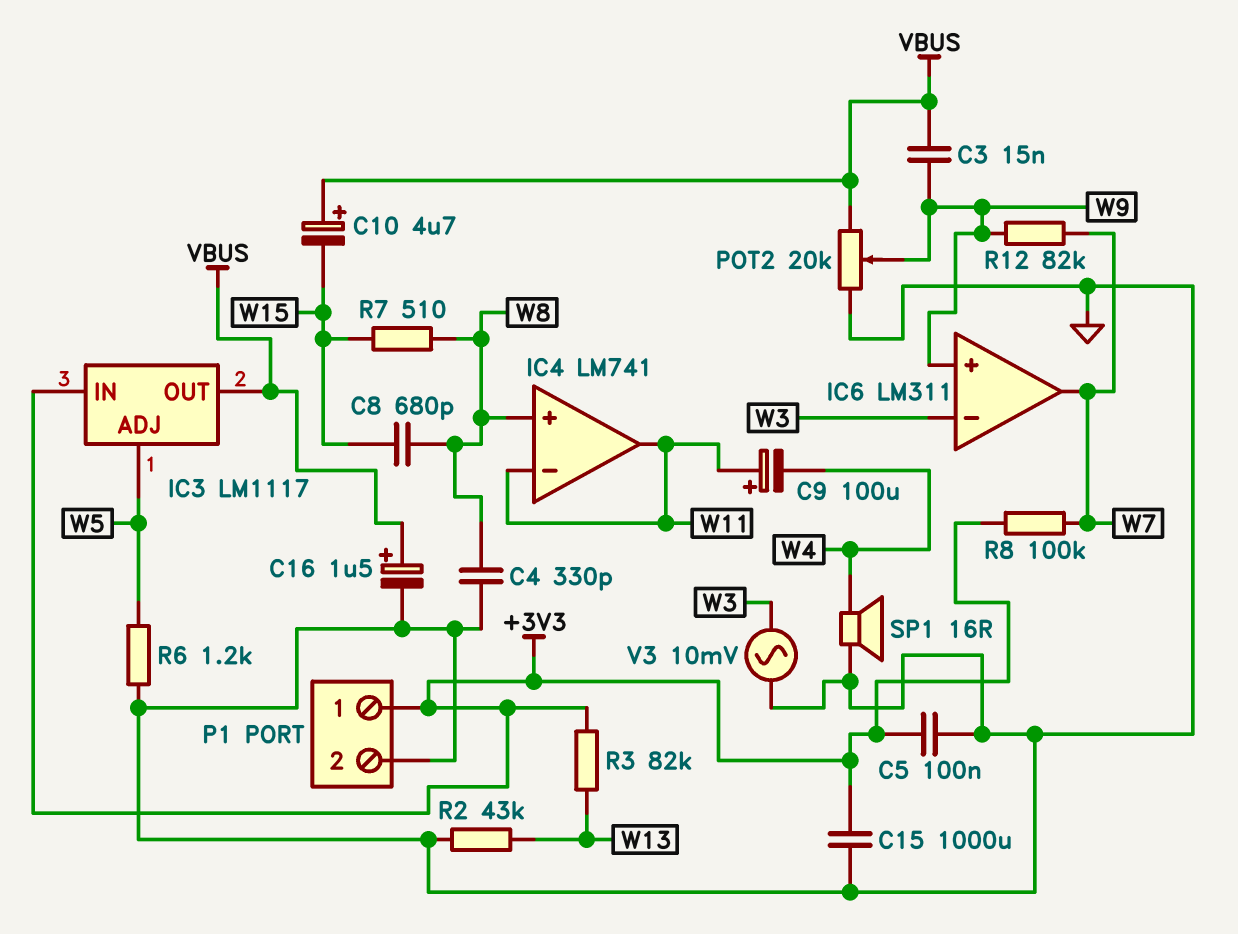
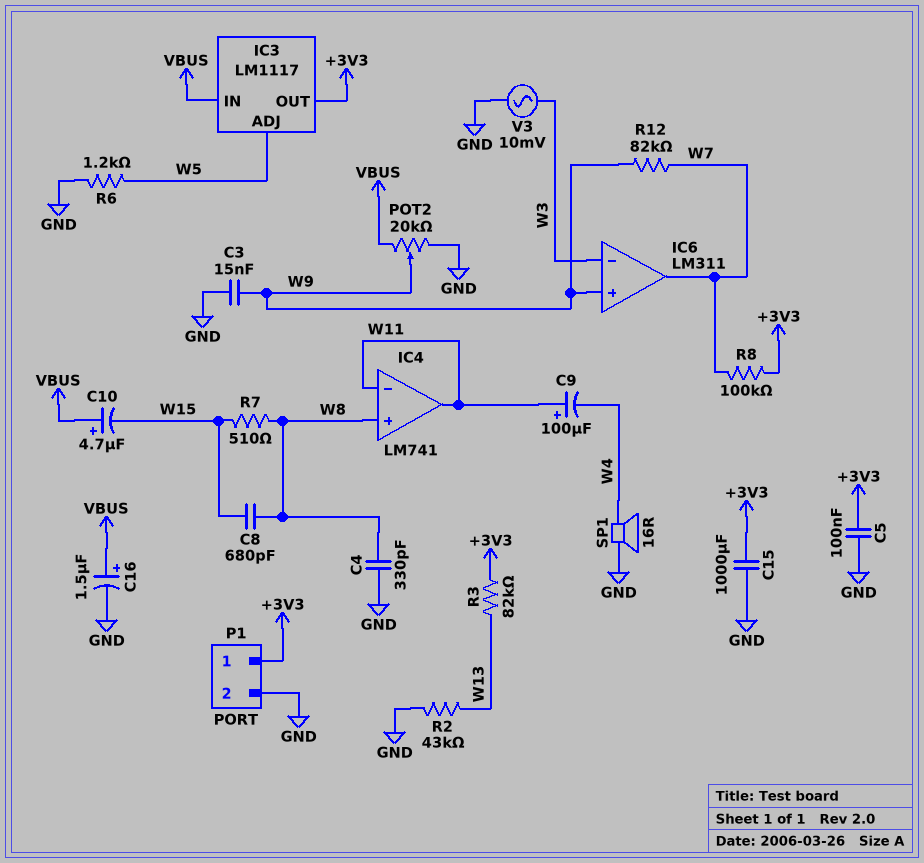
C3: 15nF (VBUS, W9) -> 15nF (GND, W9)
IC3 pin IN: +3V3 -> VBUS
IC3 pin OUT: VBUS -> +3V3

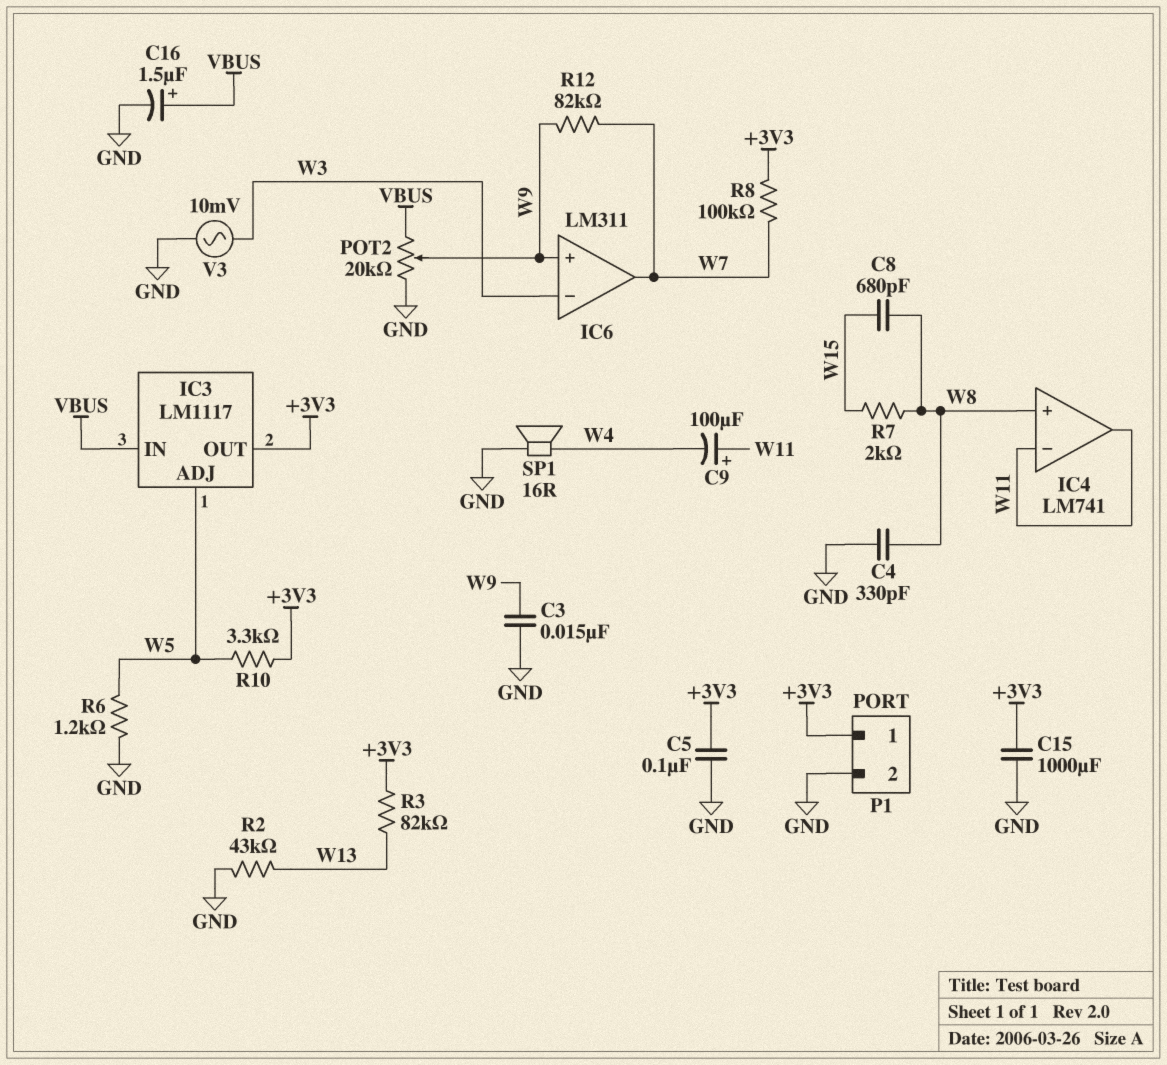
C10: 4.7uF (plus VBUS, minus W15) -> none
R7: 510 (W8, W15) -> 2k (W8, W15)
R10: none -> 3.3k (+3V3, W5)

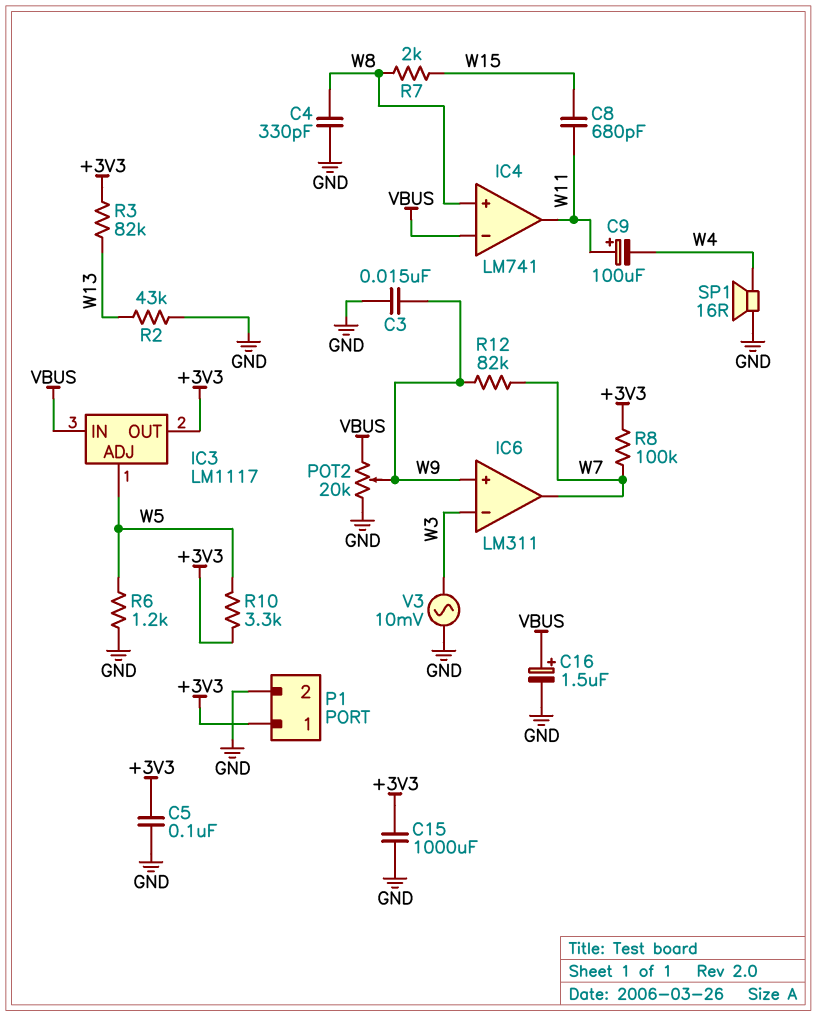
C8: 680pF (W8, W15) -> 680pF (W11, W15)
IC4 pin in-: W11 -> VBUS

